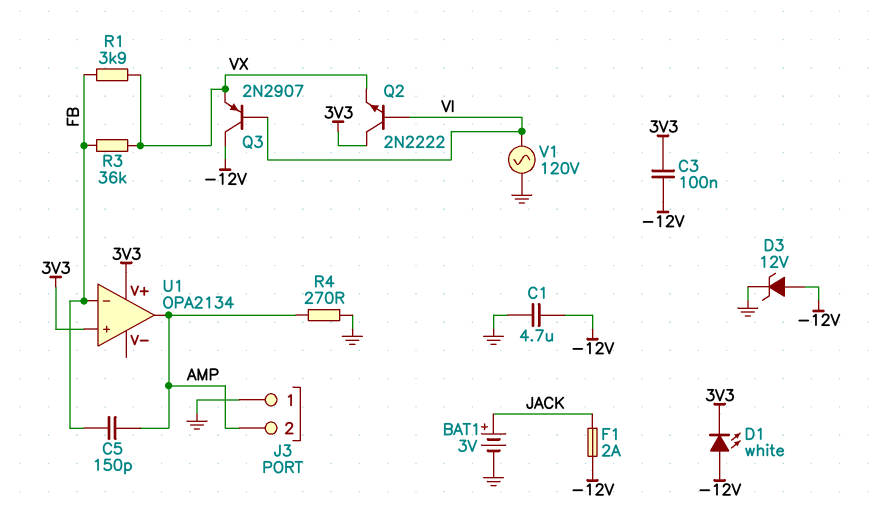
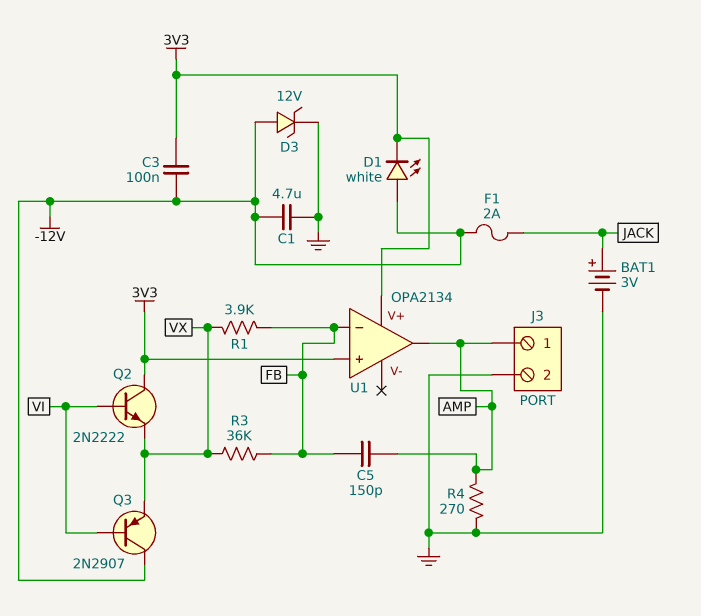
J3 pin 1: GND -> AMP
J3 pin 2: AMP -> GND
V1: AC 120V (GND, VI) -> none

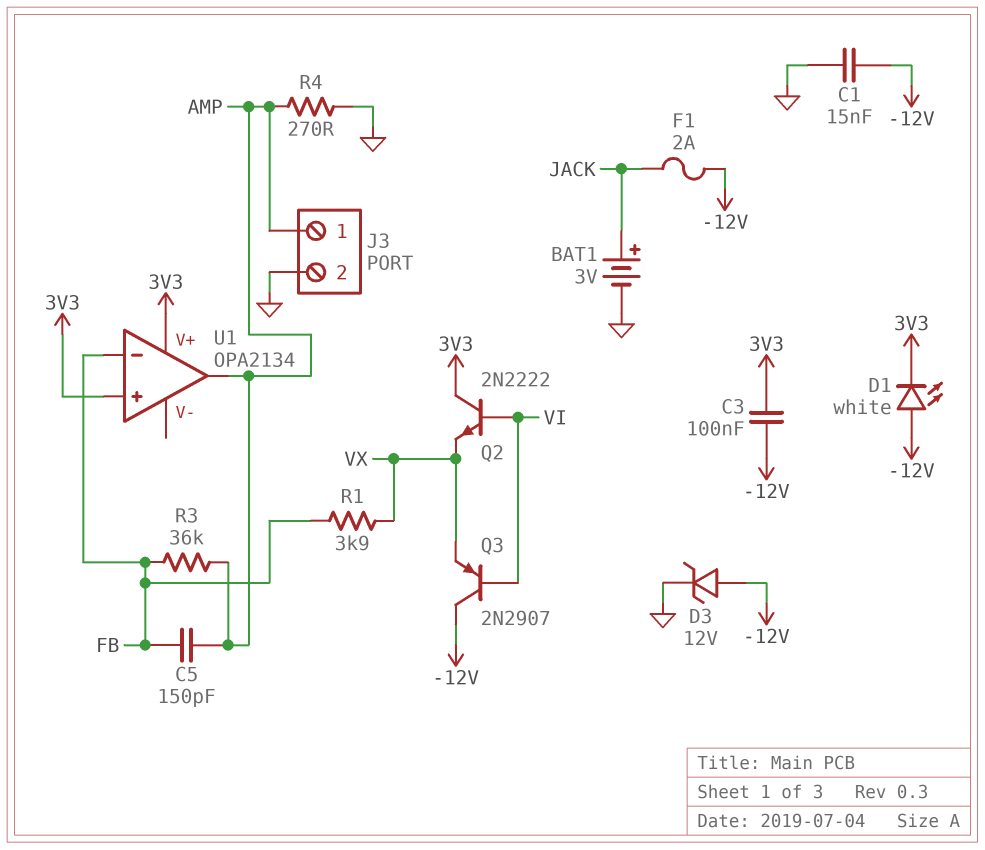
C1: 4.7uF (-12V, GND) -> 15nF (-12V, GND)
R3: 36k (FB, VX) -> 36k (AMP, FB)

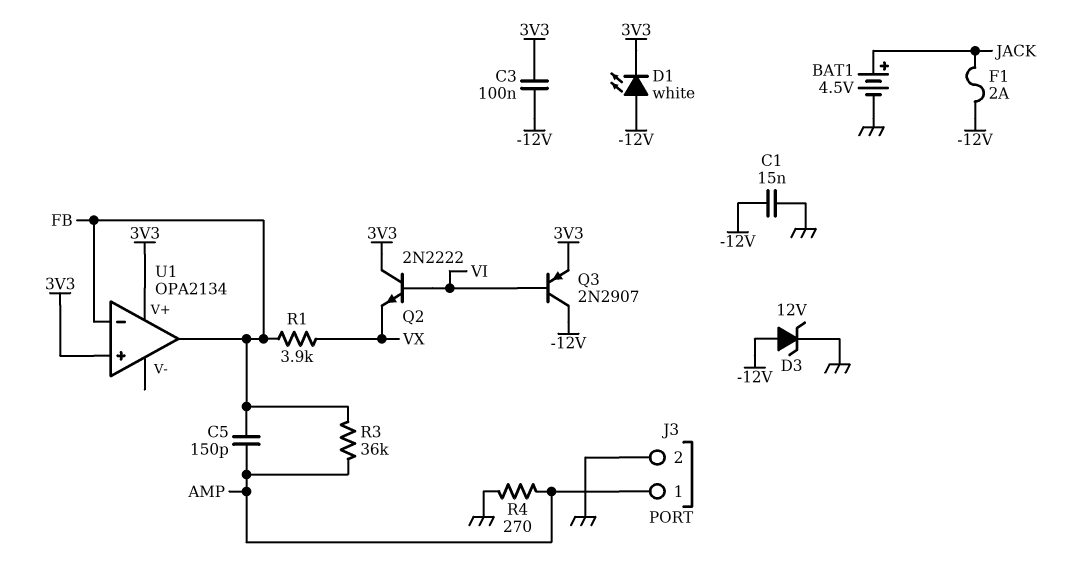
BAT1: 3V (plus JACK, minus GND) -> 4.5V (plus JACK, minus GND)
Q3: PNP 2N2907 (B VI, C -12V, E VX) -> PNP 2N2907 (B VI, C -12V, E 3V3)
U1 pin out: AMP -> FB

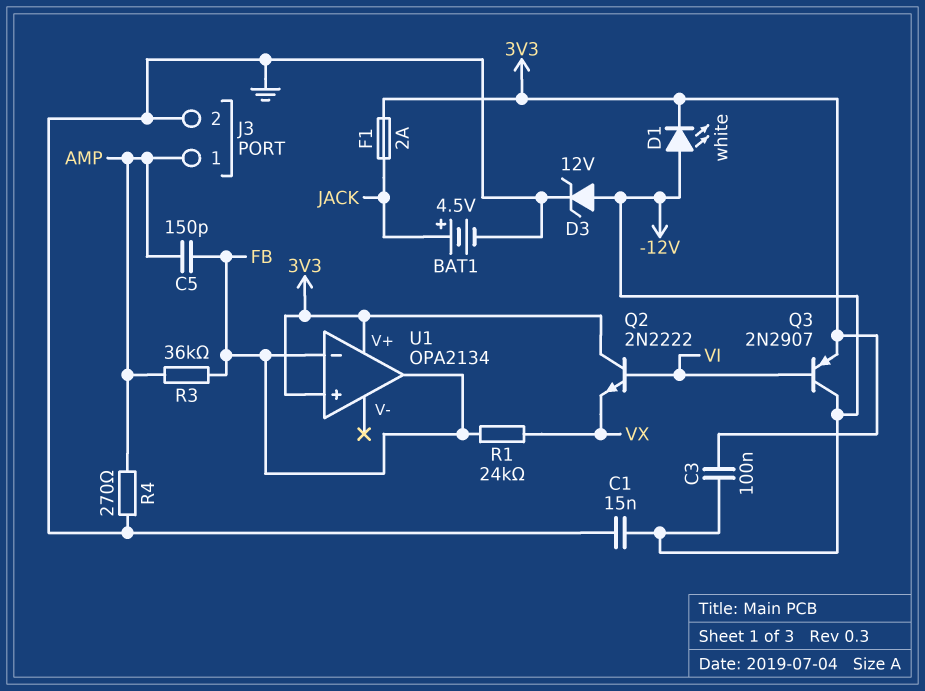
F1: 2A (-12V, JACK) -> 2A (3V3, JACK)
R1: 3.9k (FB, VX) -> 24k (FB, VX)

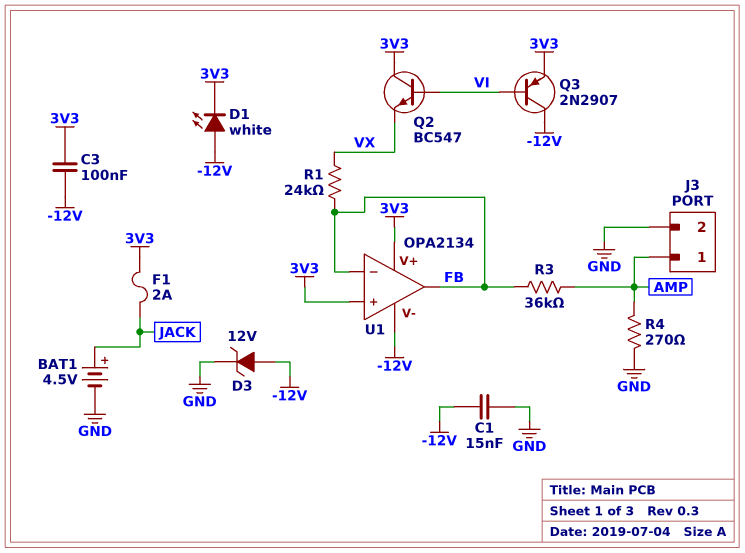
C5: 150pF (AMP, FB) -> none
Q2: NPN 2N2222 (B VI, C 3V3, E VX) -> NPN BC547 (B VI, C 3V3, E VX)
U1 pin V-: none -> -12V

